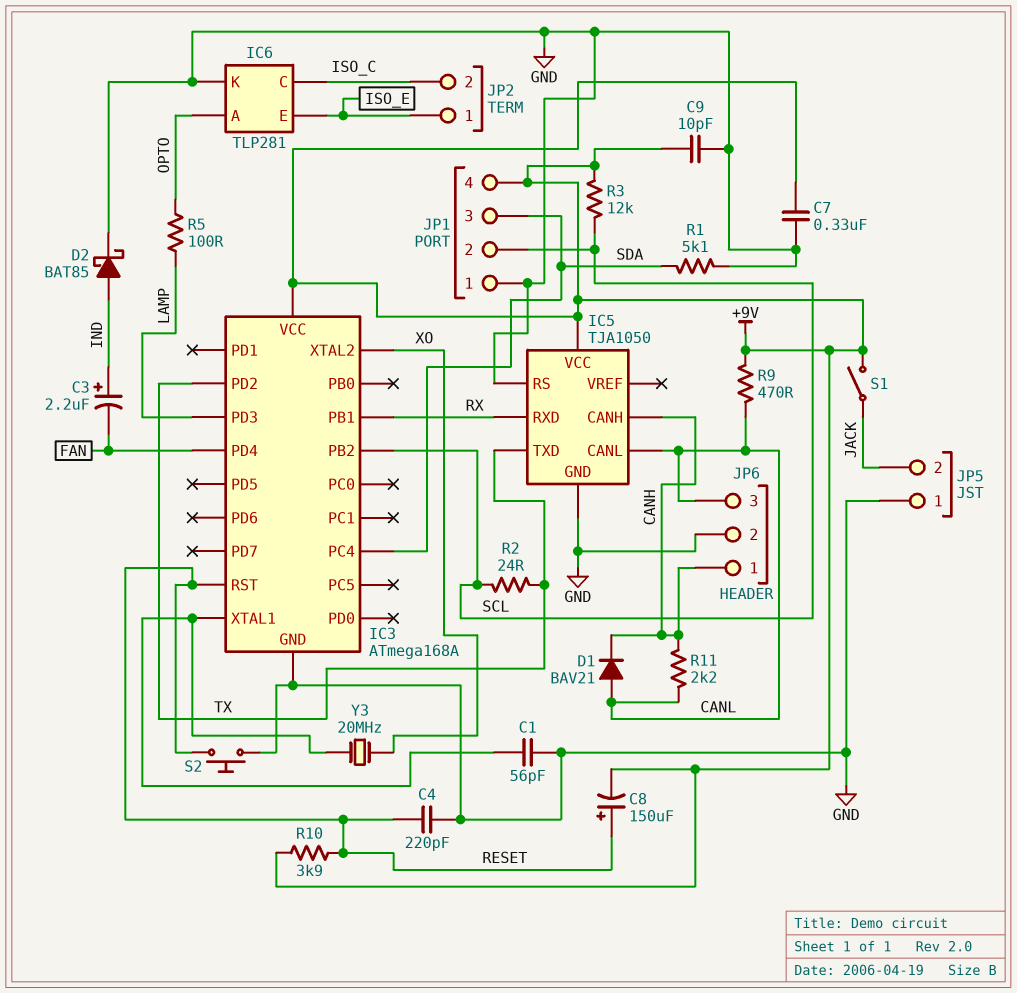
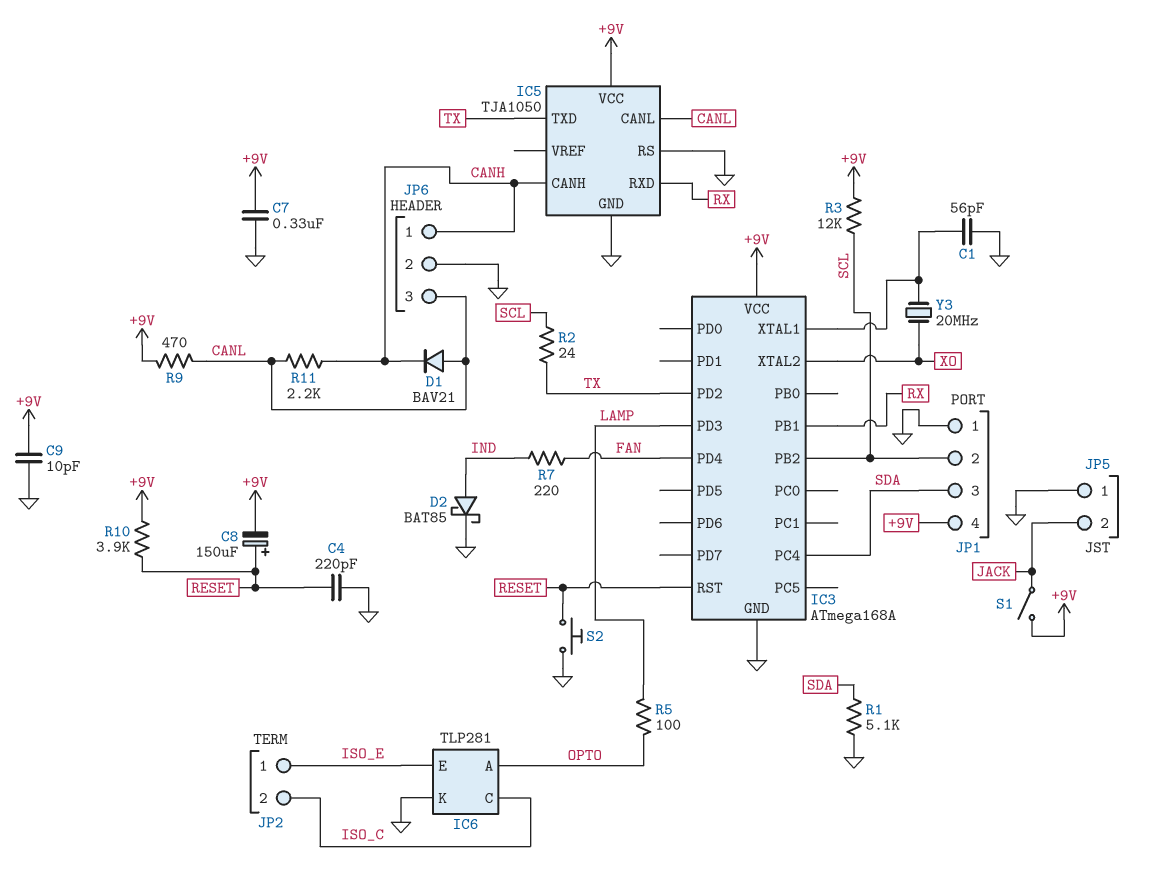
C3: 2.2uF (plus IND, minus FAN) -> none
R7: none -> 220 (FAN, IND)

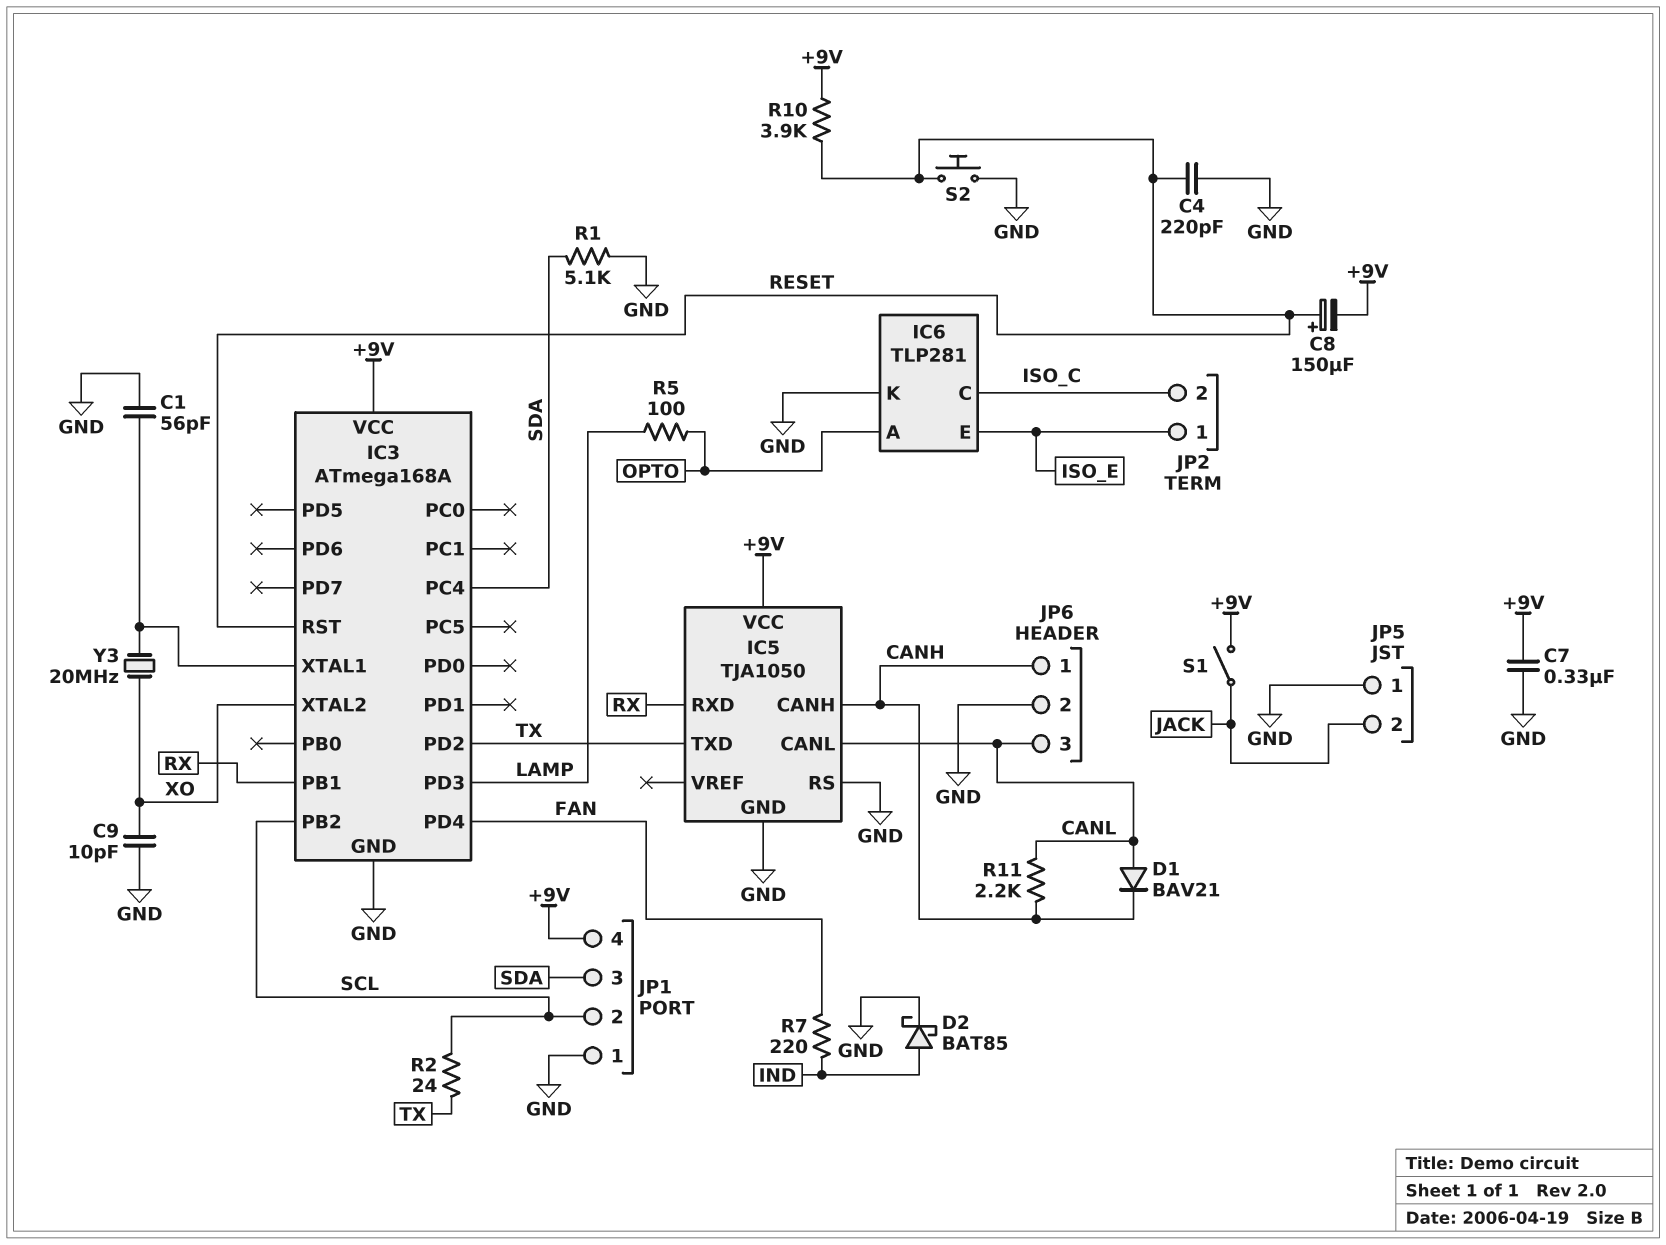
C9: 10pF (+9V, GND) -> 10pF (GND, XO)
R3: 12k (+9V, SCL) -> none
R9: 470 (+9V, CANL) -> none

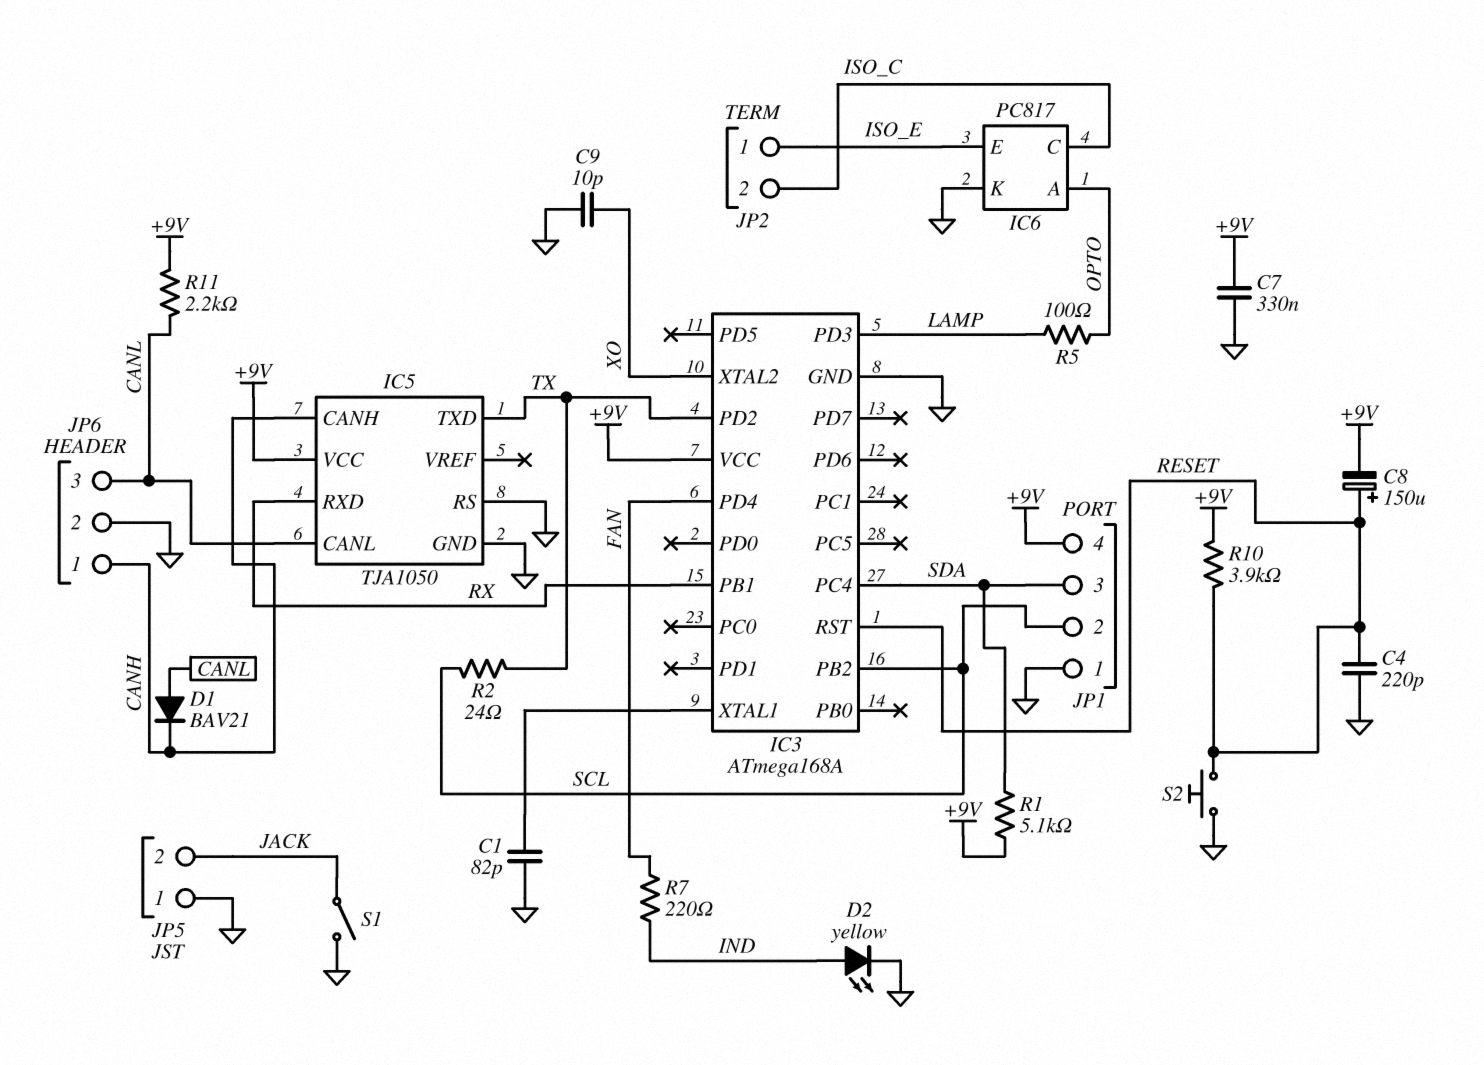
C1: 56pF (GND, IC3/XTAL1) -> 82pF (GND, IC3/XTAL1)
D2: schottky BAT85 (A IND, K GND) -> LED yellow (A IND, K GND)
IC6: TLP281 -> PC817
R1: 5.1k (GND, SDA) -> 5.1k (+9V, SDA)
R11: 2.2k (CANH, CANL) -> 2.2k (+9V, CANL)
S1: switch (+9V, JACK) -> switch (GND, JACK)
Y3: 20MHz (IC3/XTAL1, XO) -> none

